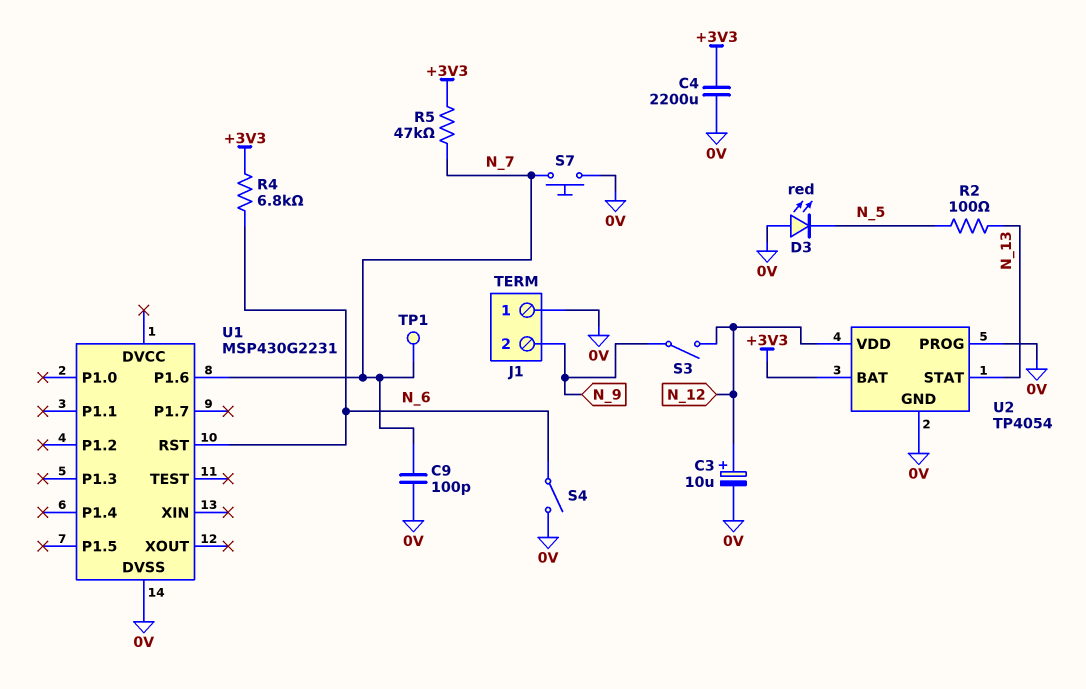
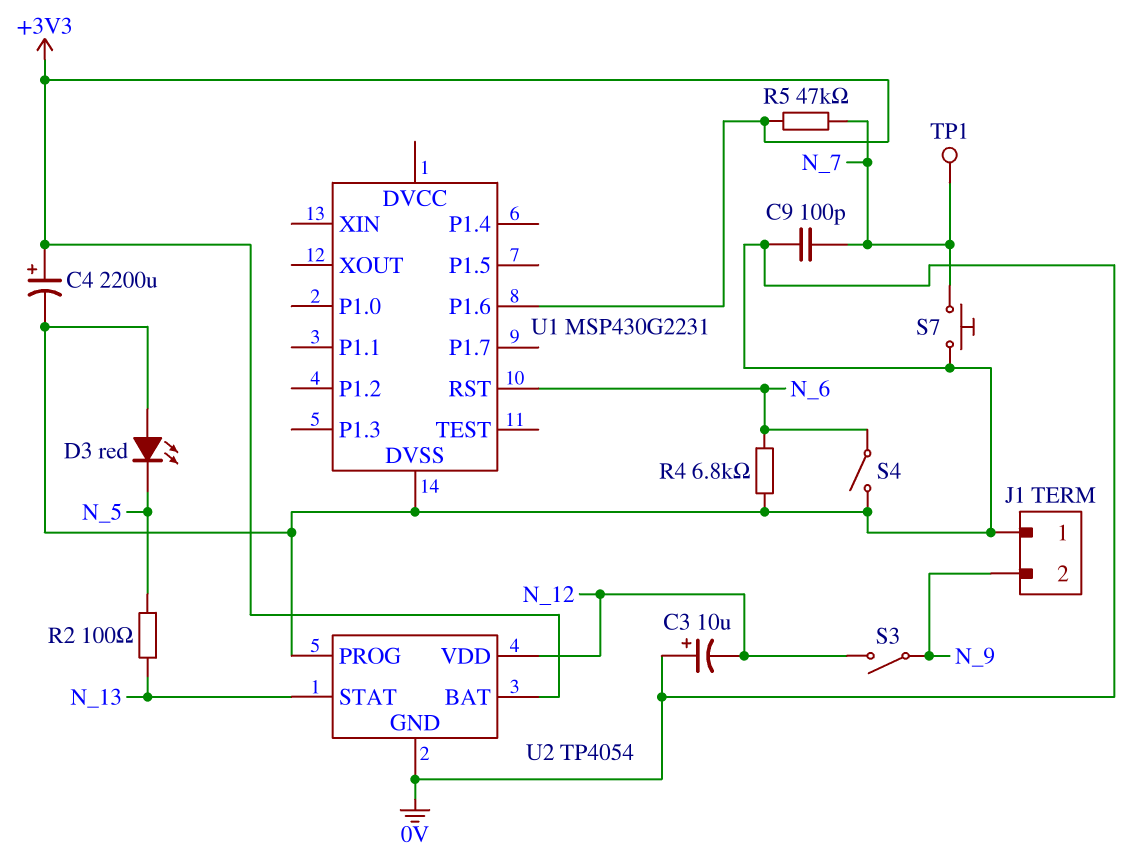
C3: 10uF (plus N_12, minus 0V) -> 10uF (plus 0V, minus N_12)
C4: 2200uF (+3V3, 0V) -> 2200uF (plus +3V3, minus 0V)
R4: 6.8k (+3V3, N_6) -> 6.8k (0V, N_6)
U1 pin P1.6: N_7 -> +3V3

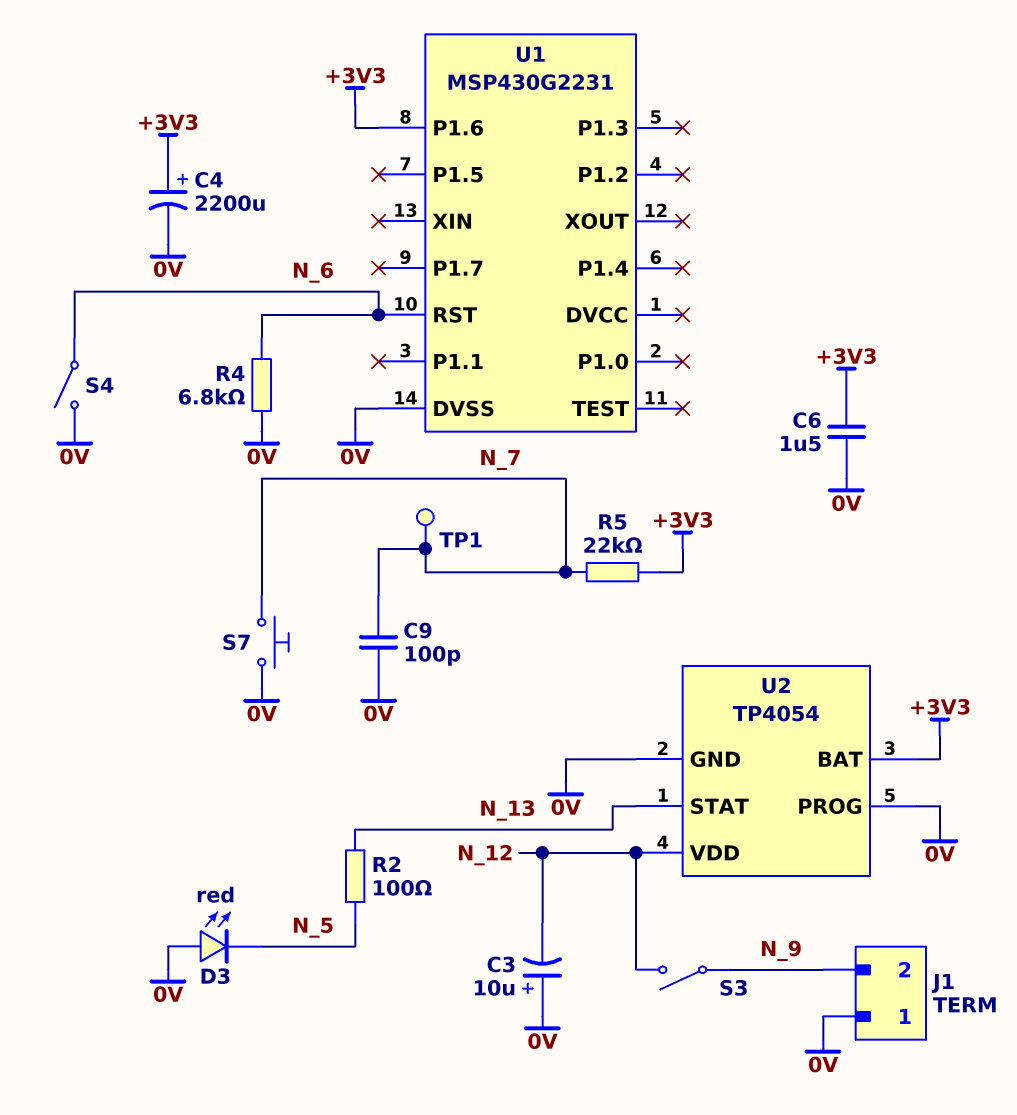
C6: none -> 1.5uF (+3V3, 0V)
R5: 47k (+3V3, N_7) -> 22k (+3V3, N_7)

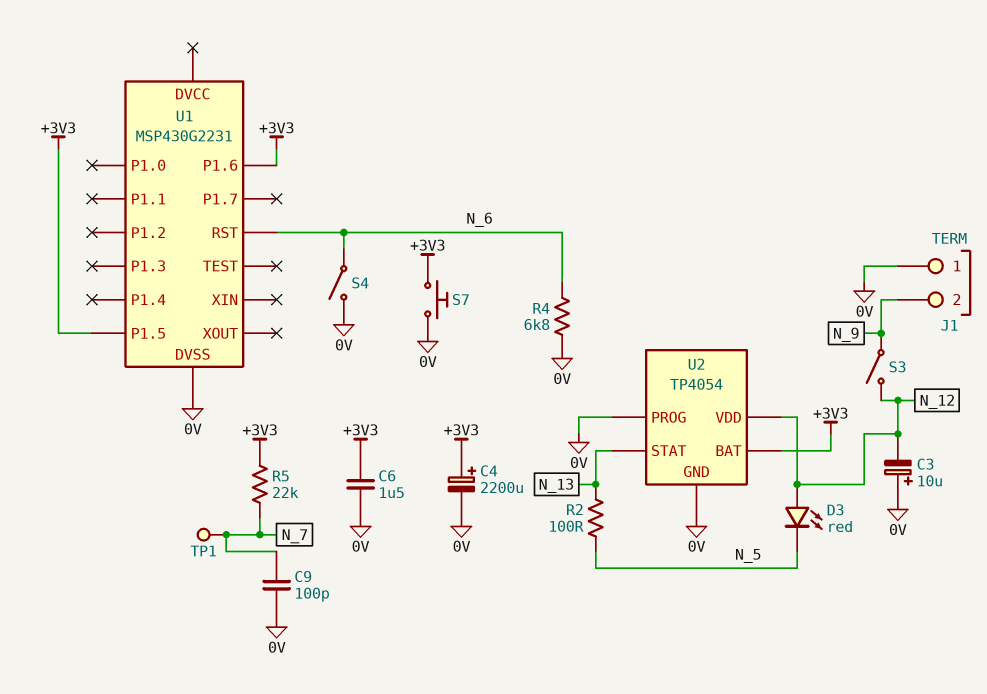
D3: LED red (A 0V, K N_5) -> LED red (A N_12, K N_5)
S7: button (0V, N_7) -> button (+3V3, 0V)
U1 pin P1.5: none -> +3V3

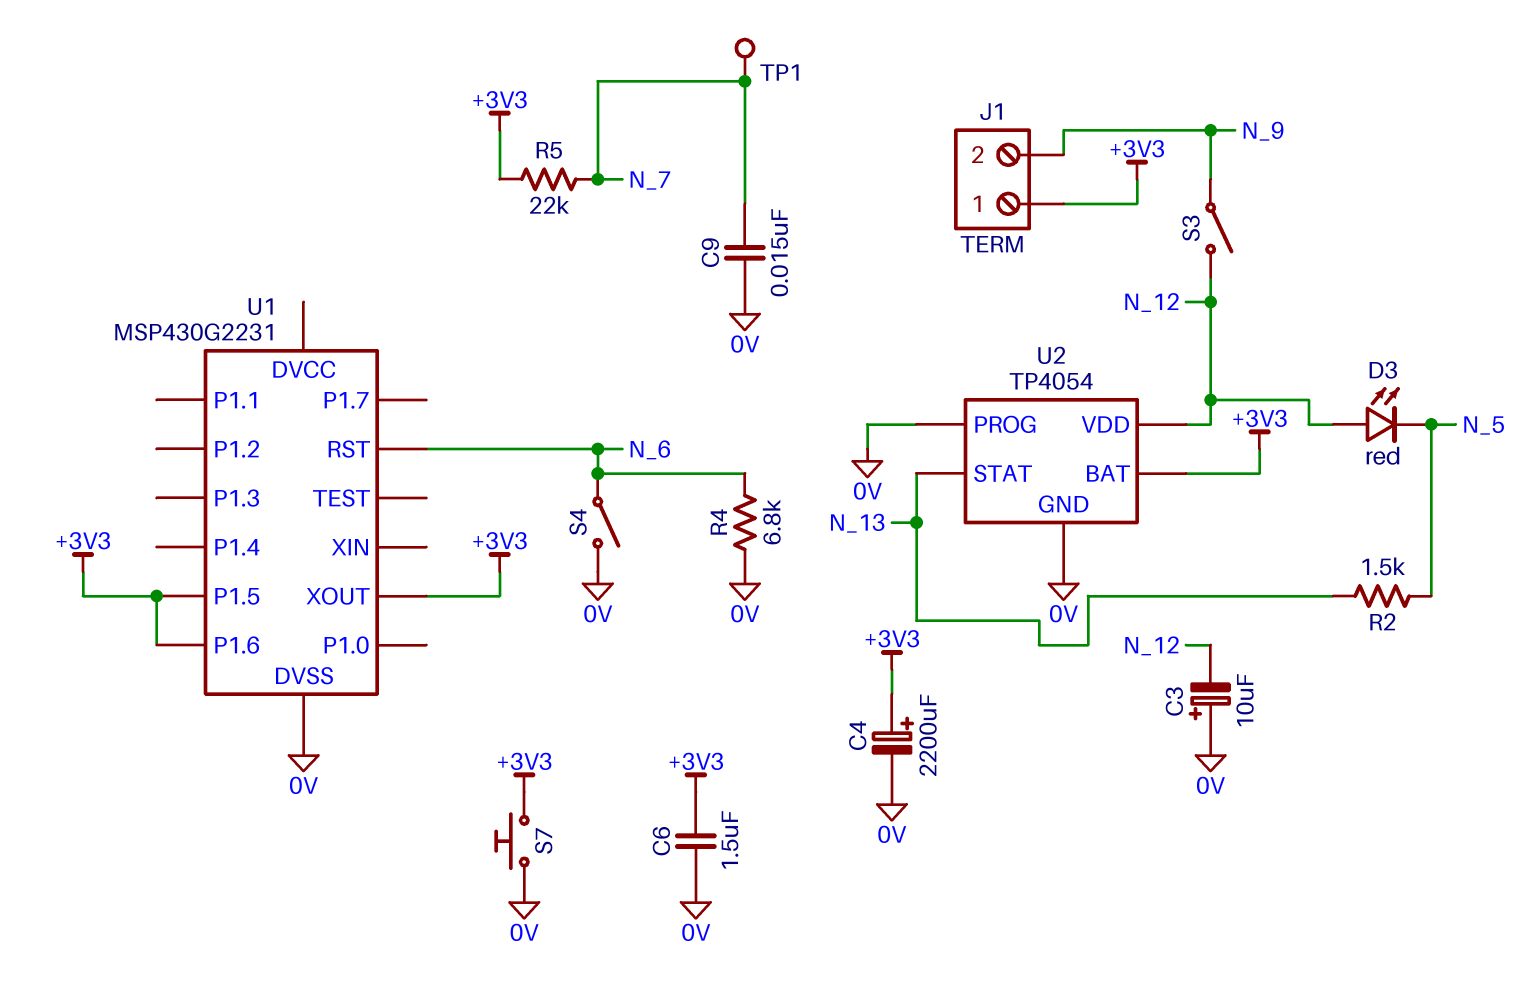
C9: 100pF (0V, N_7) -> 15nF (0V, N_7)
J1 pin 1: 0V -> +3V3
R2: 100 (N_5, N_13) -> 1.5k (N_5, N_13)
U1 pin XOUT: none -> +3V3

